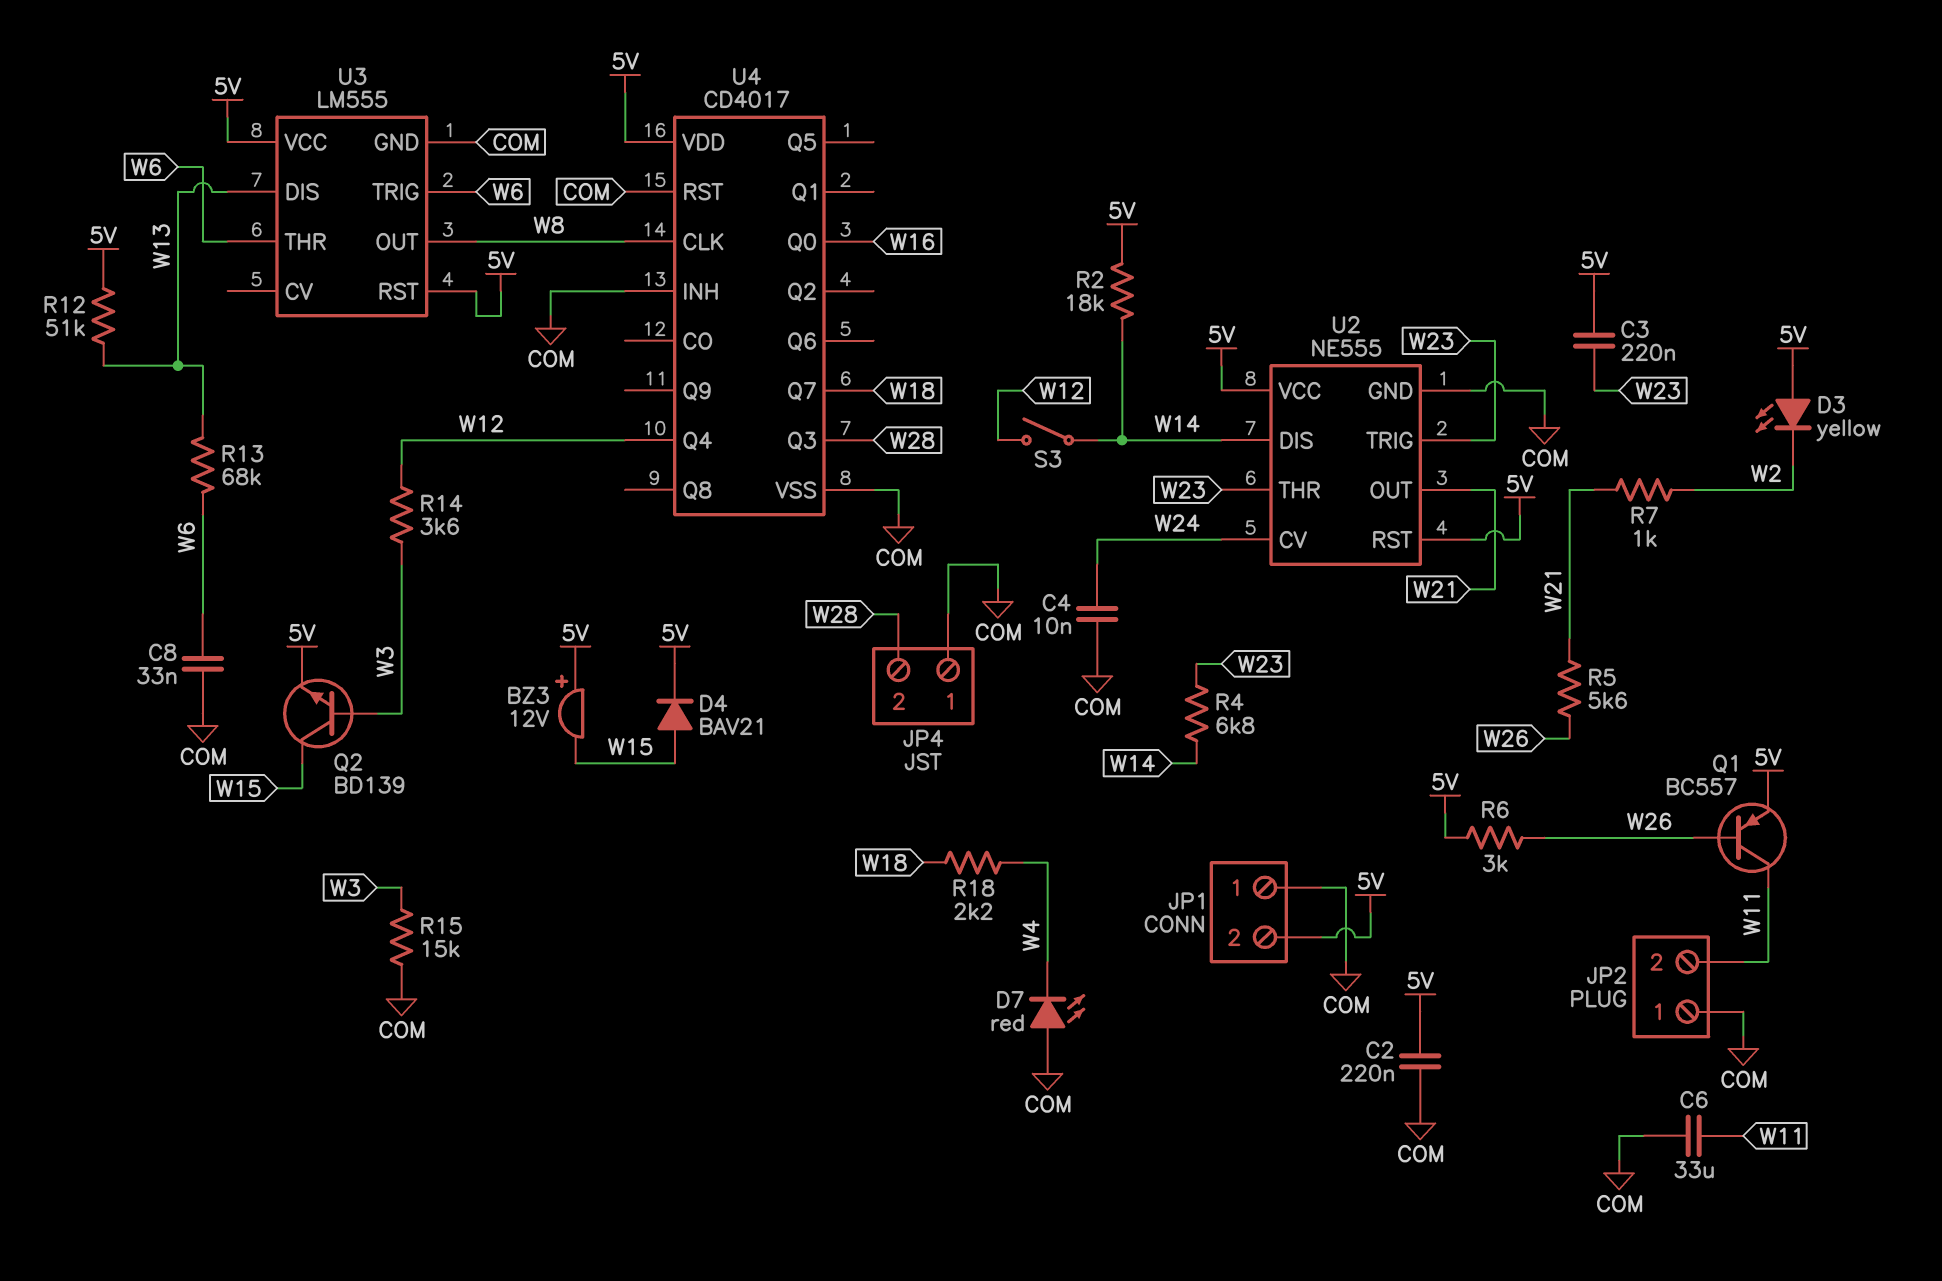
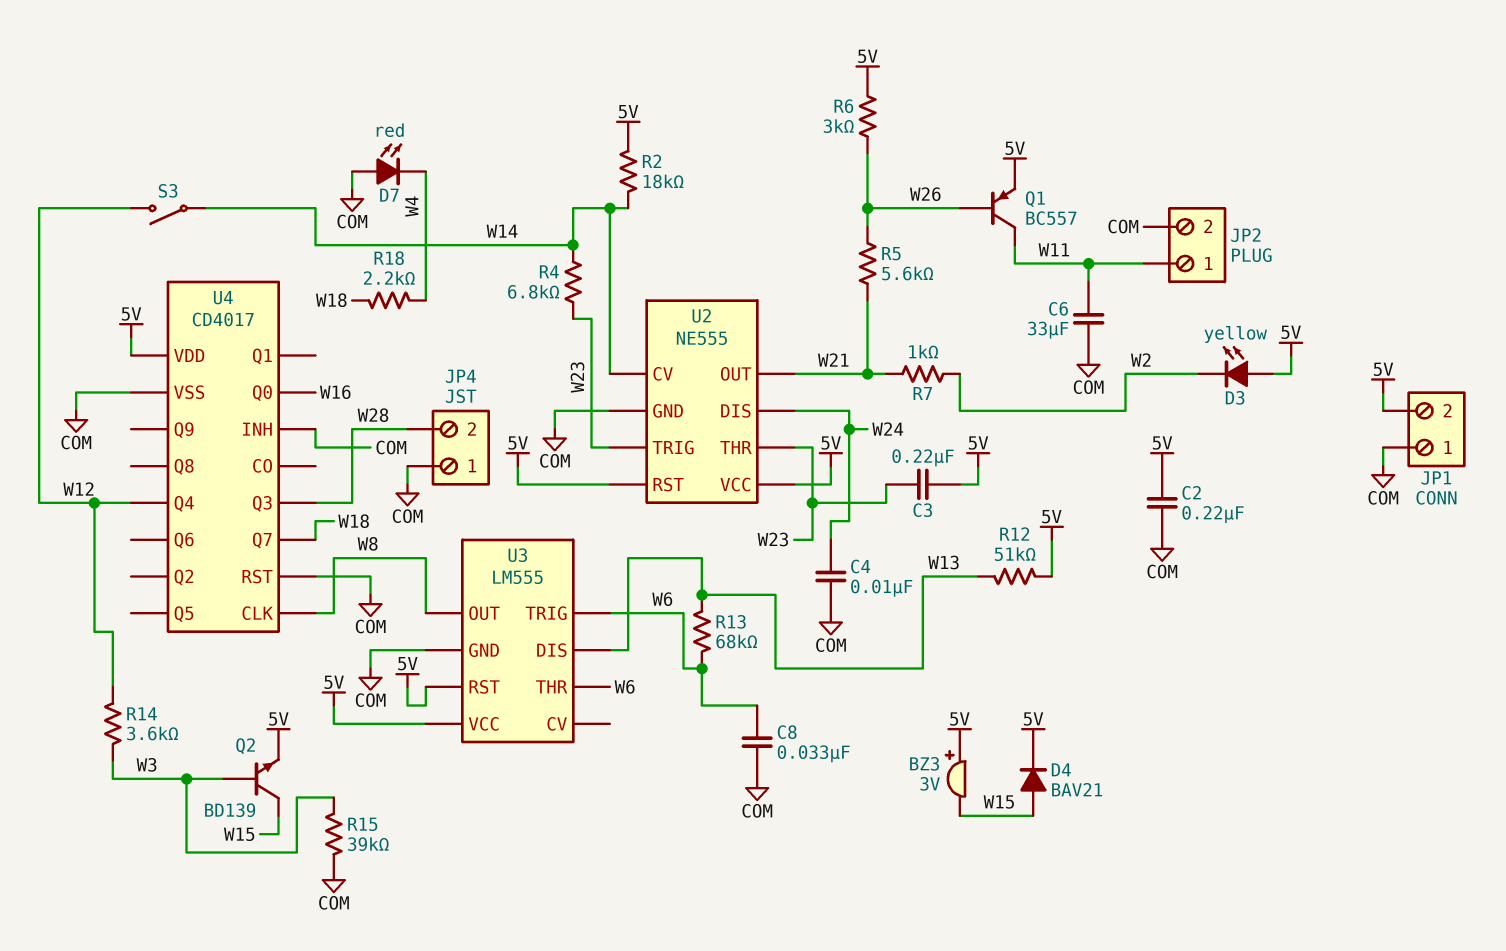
BZ3: buzzer 12V (plus 5V, minus W15) -> buzzer 3V (plus 5V, minus W15)
JP2 pin 1: COM -> W11
JP2 pin 2: W11 -> COM
R15: 15k (COM, W3) -> 39k (COM, W3)
U2 pin CV: W24 -> W14
U2 pin DIS: W14 -> W24

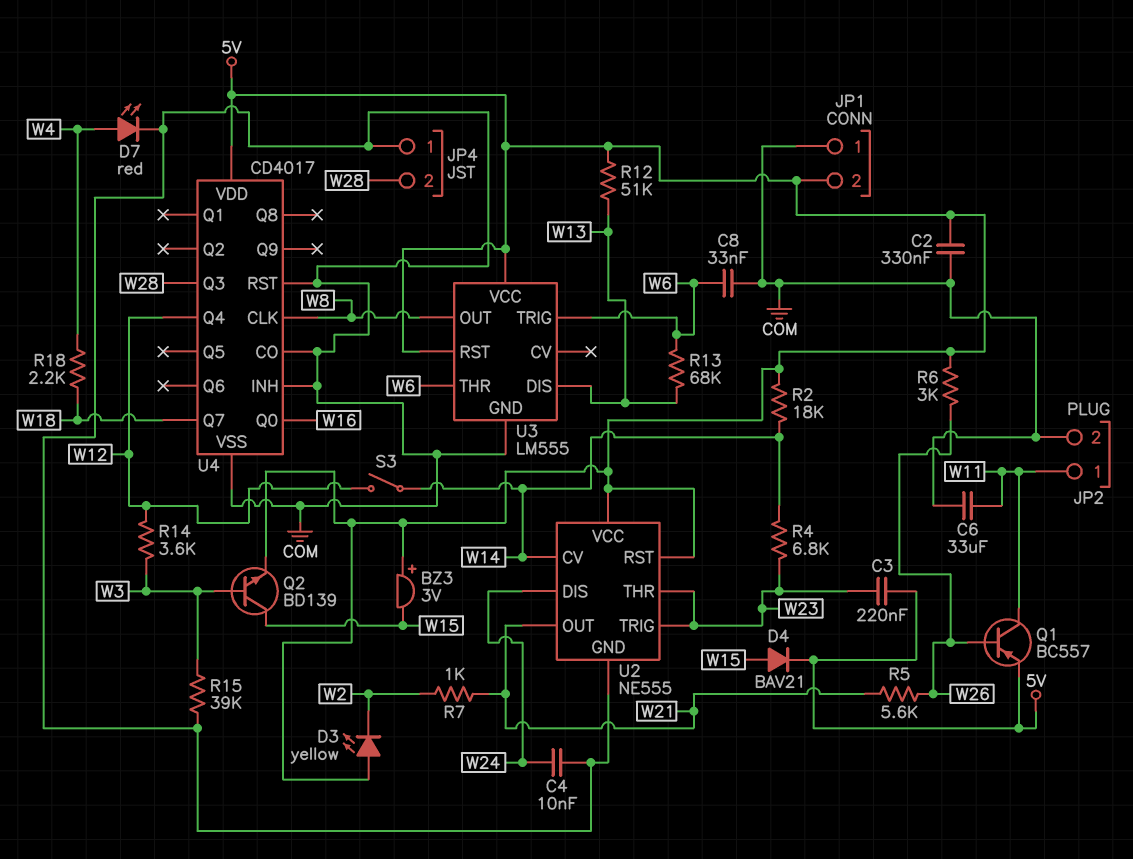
C2: 220nF (5V, COM) -> 330nF (5V, COM)
D7: LED red (A COM, K W4) -> LED red (A W4, K COM)
U4 pin CO: none -> COM

